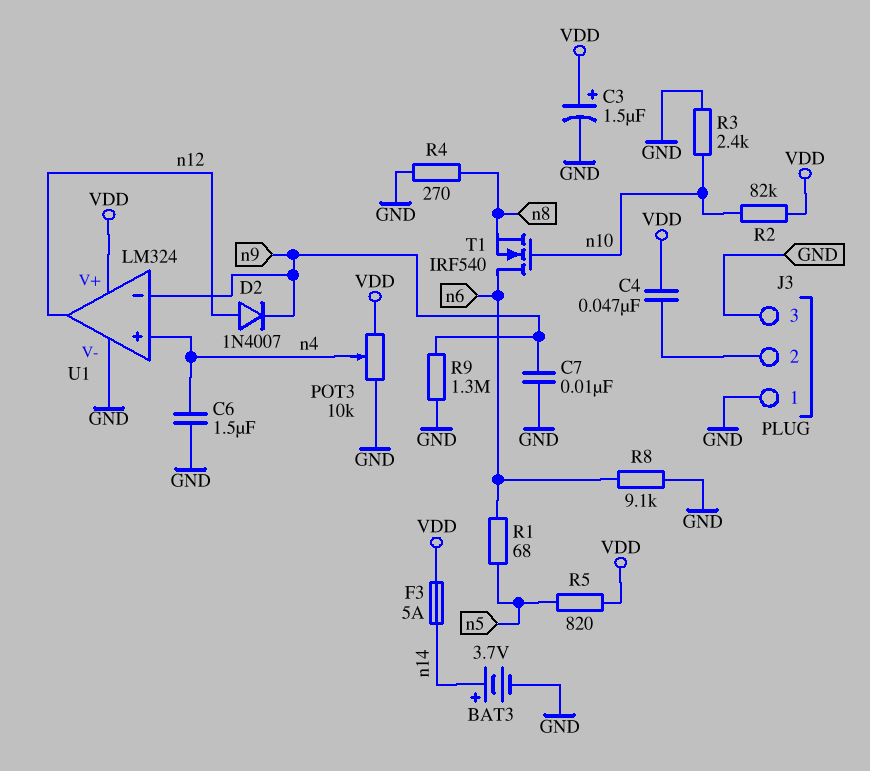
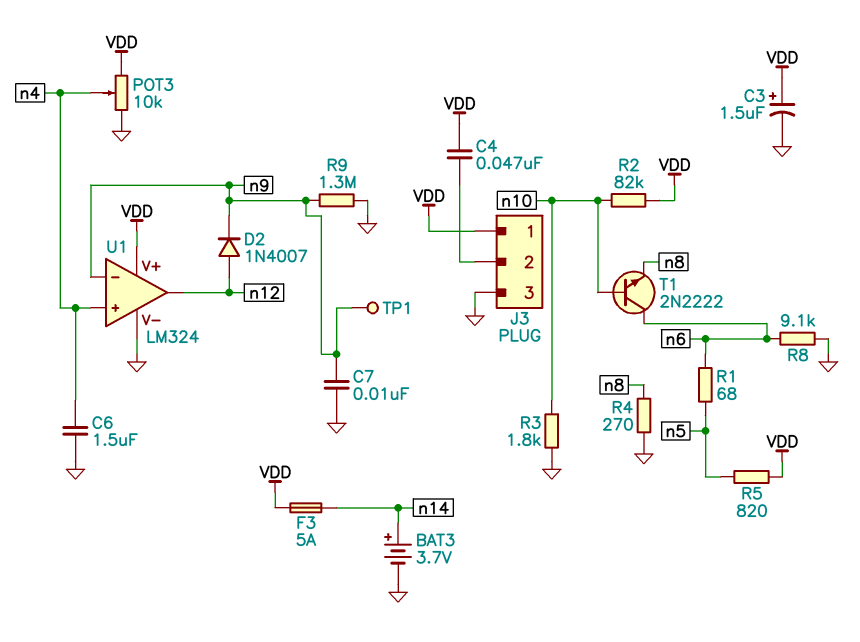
J3 pin 1: GND -> VDD
R3: 2.4k (GND, n10) -> 1.8k (GND, n10)
T1: NMOS IRF540 (G n10, D n6, S n8) -> NPN 2N2222 (B n10, C n6, E n8)
TP1: none -> test point (n9)

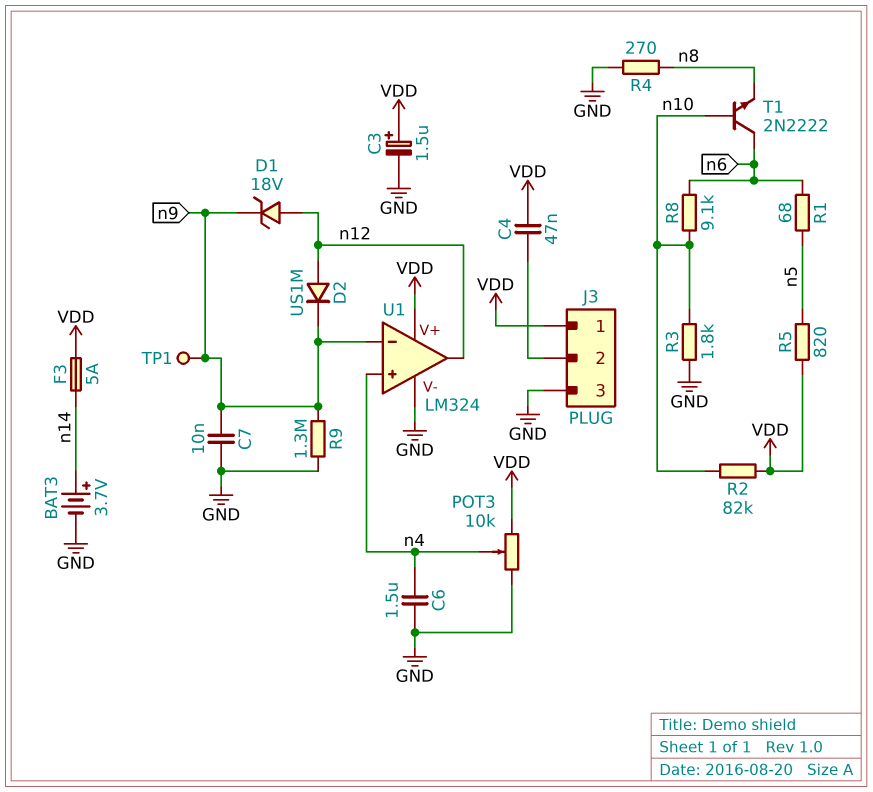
D1: none -> zener 18V (A n12, K n9)
D2: diode 1N4007 (A n12, K n9) -> diode US1M (A n12, K n9)
R8: 9.1k (GND, n6) -> 9.1k (n6, n10)

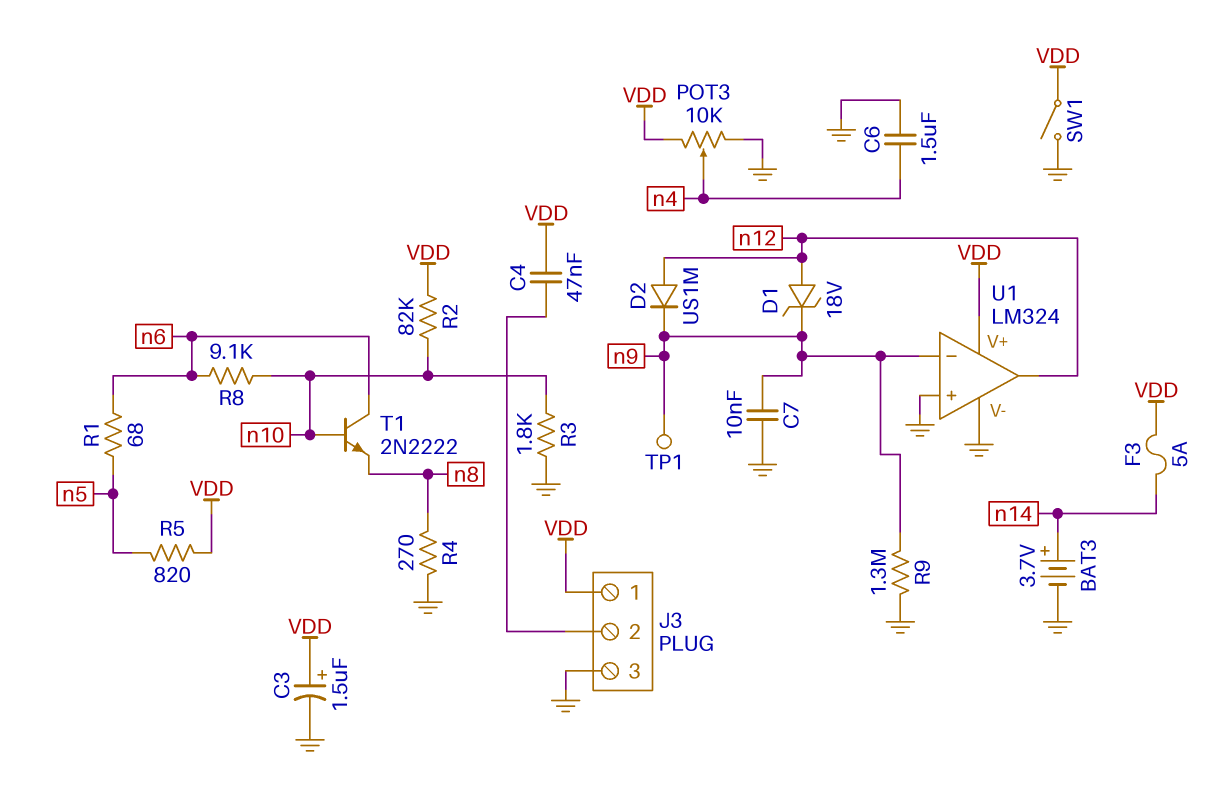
SW1: none -> switch (GND, VDD)
U1 pin in+: n4 -> GND

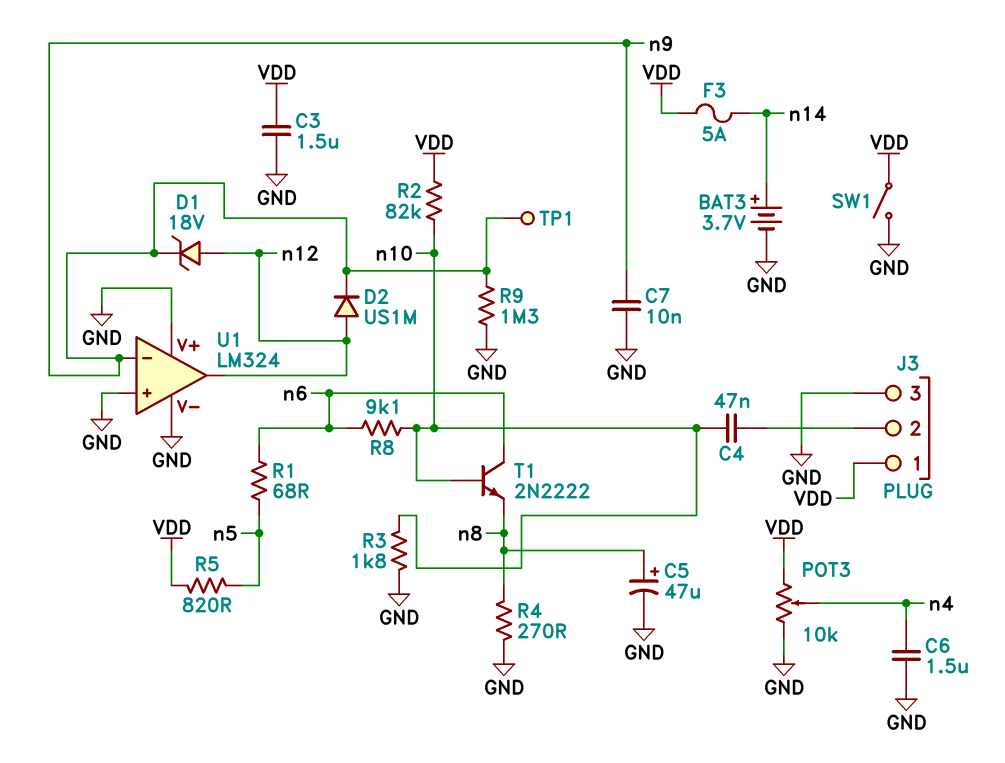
C3: 1.5uF (plus VDD, minus GND) -> 1.5uF (GND, VDD)
C4: 47nF (J3/2, VDD) -> 47nF (J3/2, n10)
C5: none -> 47uF (plus n8, minus GND)
U1 pin V+: VDD -> GND

